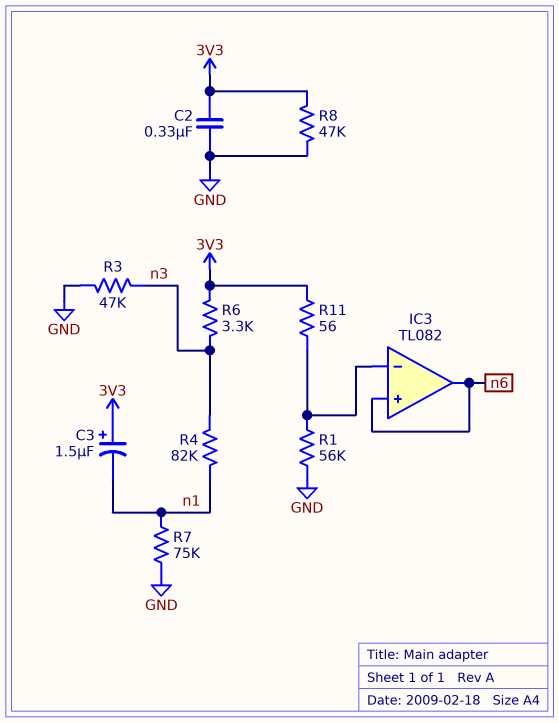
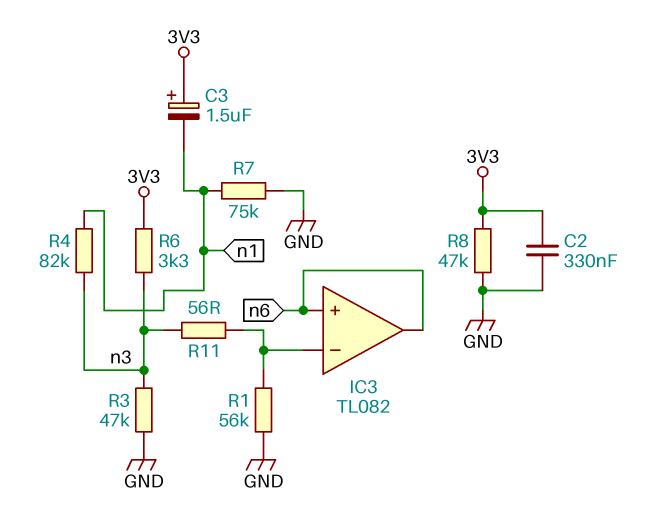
R11: 56 (3V3, IC3/in-) -> 56 (IC3/in-, n3)

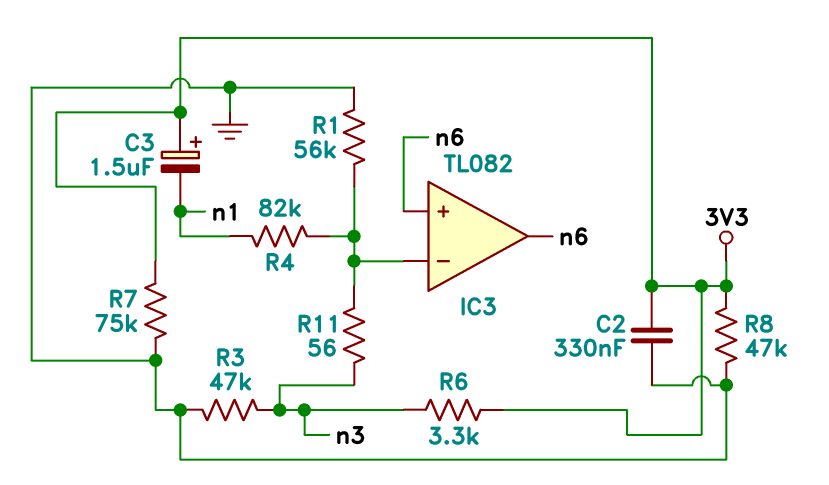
R4: 82k (n1, n3) -> 82k (IC3/in-, n1)
R7: 75k (GND, n1) -> 75k (3V3, GND)

